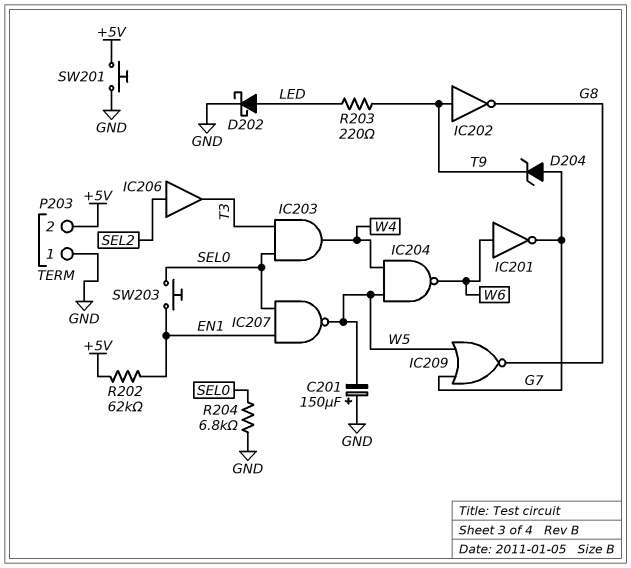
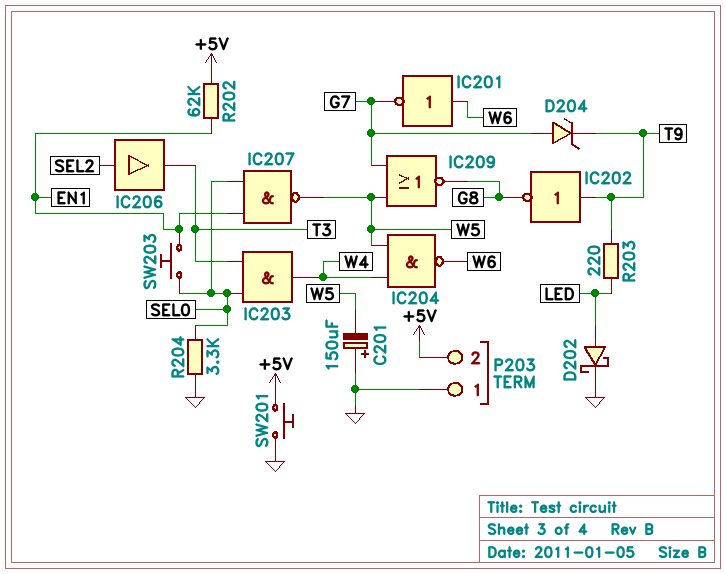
R204: 6.8k (GND, SEL0) -> 3.3k (GND, SEL0)

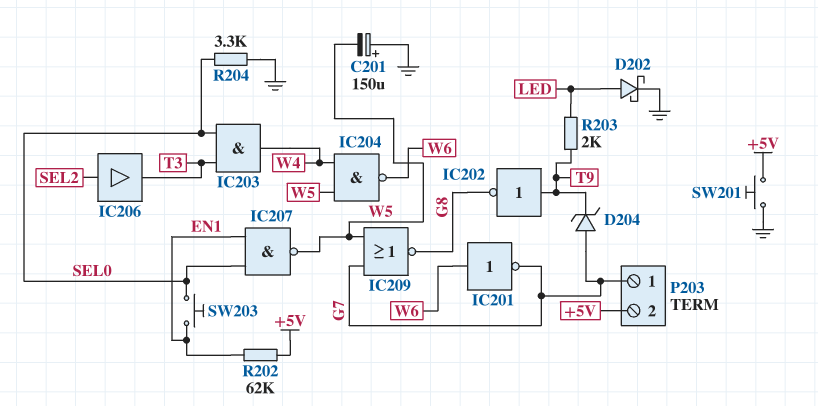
P203 pin 1: GND -> G7
R203: 220 (LED, T9) -> 2k (LED, T9)

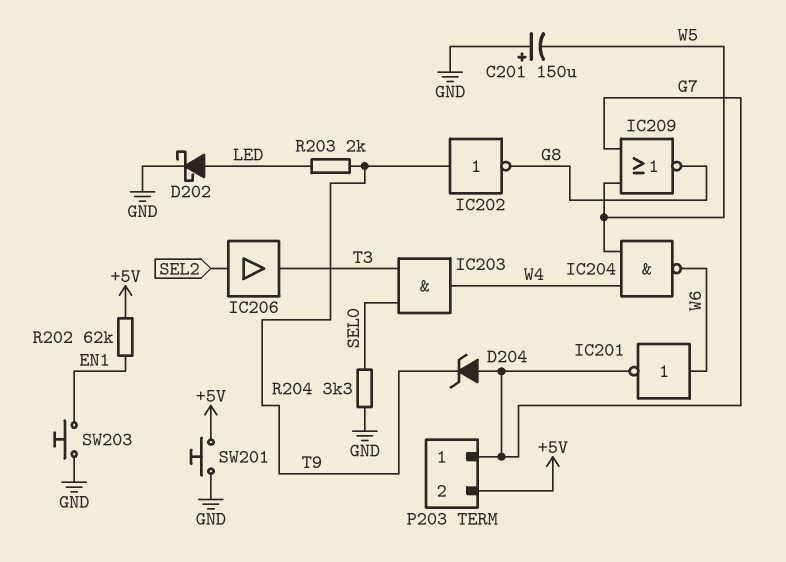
IC207: NAND (in EN1, in SEL0, out W5) -> none
SW203: button (EN1, SEL0) -> button (EN1, GND)

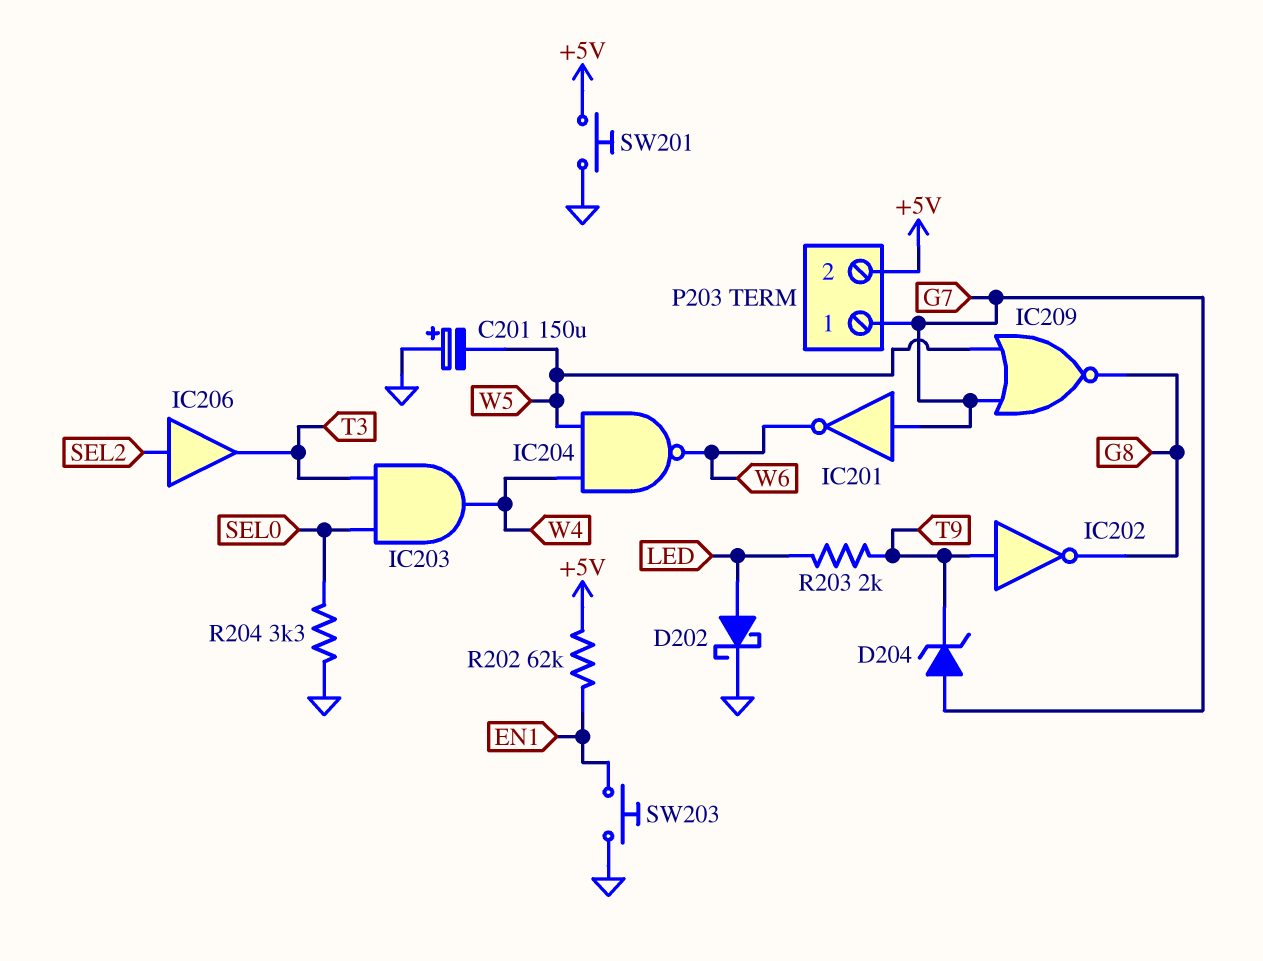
IC201: NOT (in W6, out G7) -> NOT (in G7, out W6)

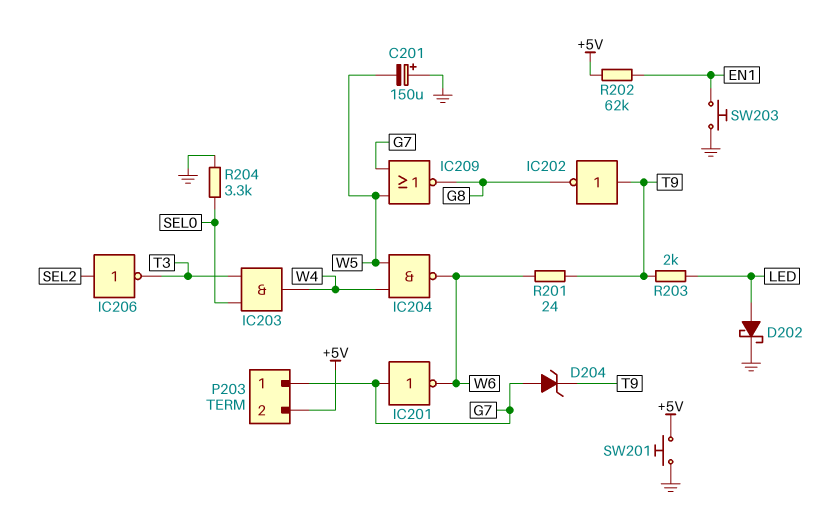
IC206: buffer (in SEL2, out T3) -> NOT (in SEL2, out T3)
R201: none -> 24 (T9, W6)

